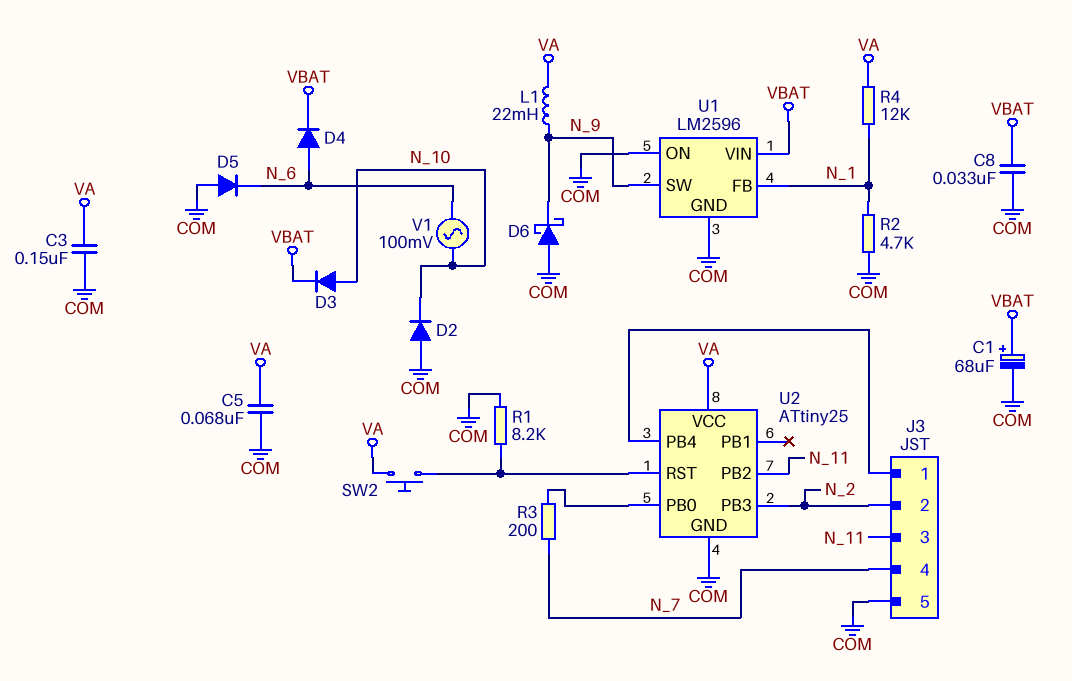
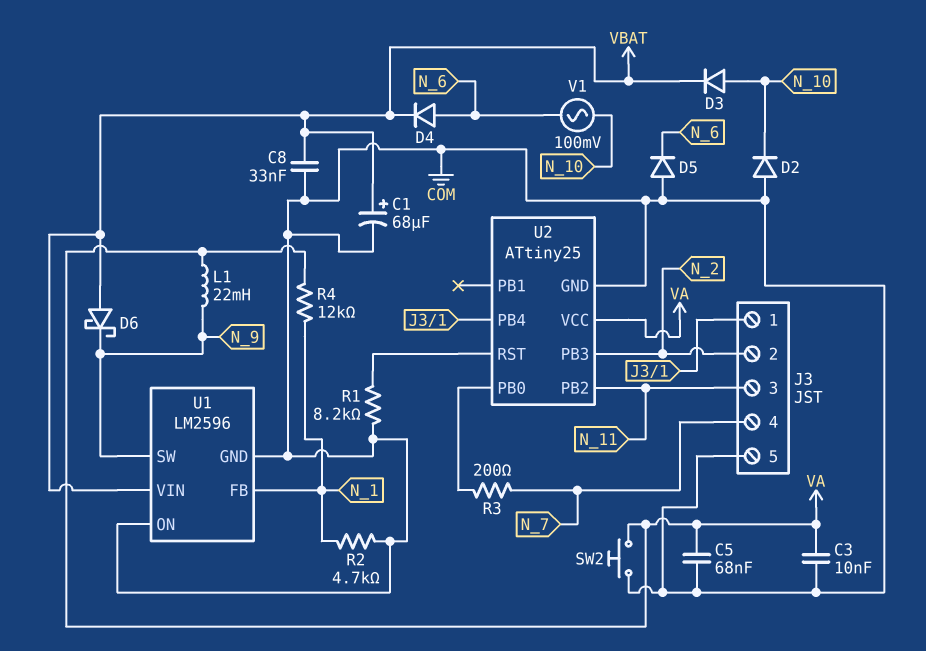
C3: 150nF (COM, VA) -> 10nF (COM, VA)
D6: schottky (A COM, K N_9) -> schottky (A VBAT, K N_9)
SW2: button (U2/RST, VA) -> button (COM, VA)

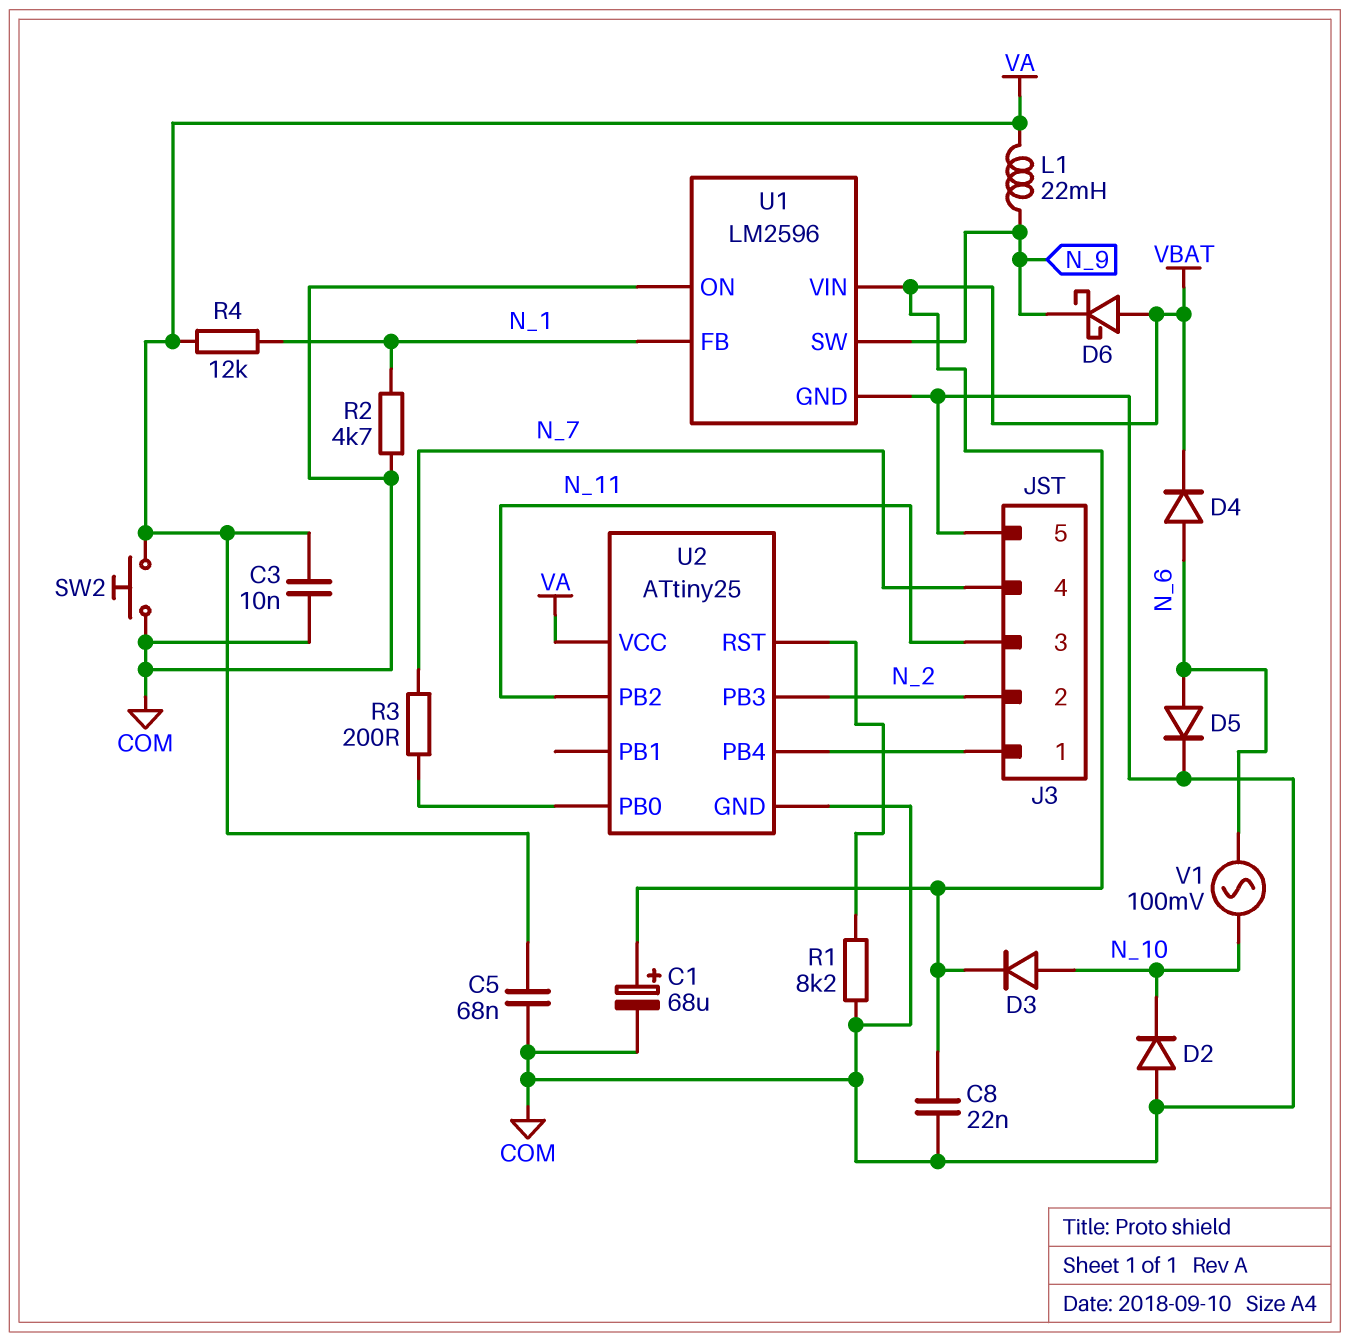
C8: 33nF (COM, VBAT) -> 22nF (COM, VBAT)
D5: diode (A COM, K N_6) -> diode (A N_6, K COM)

